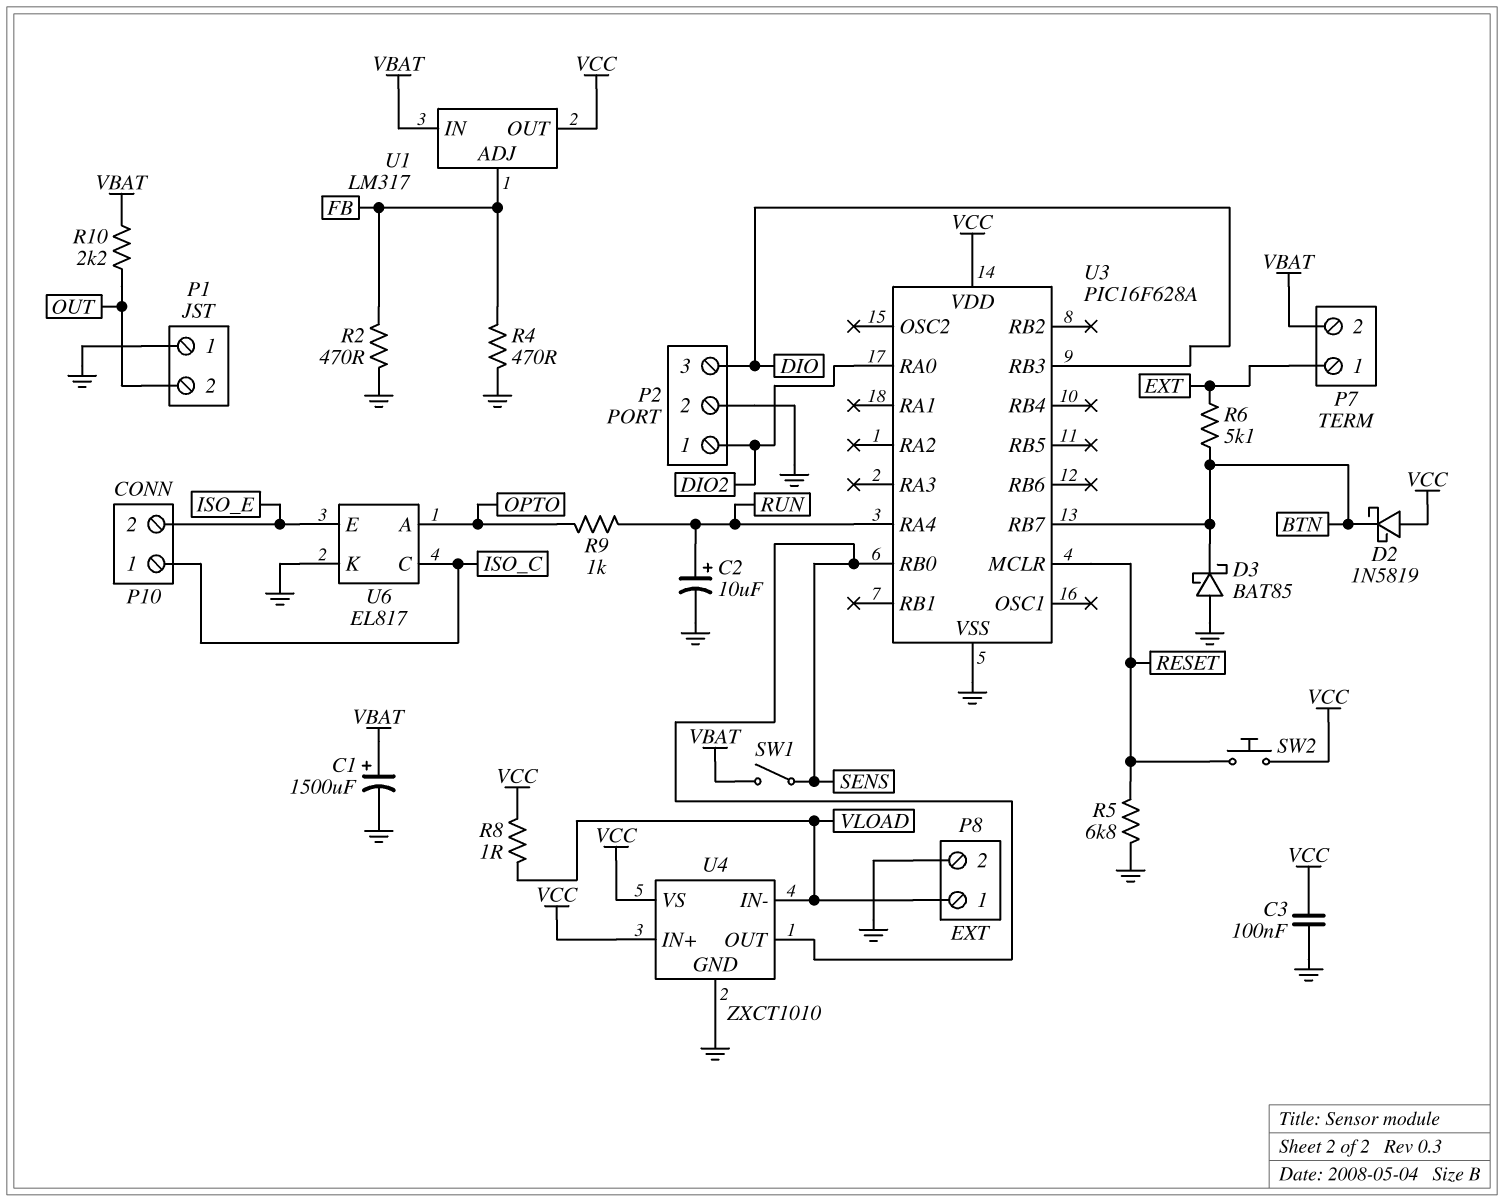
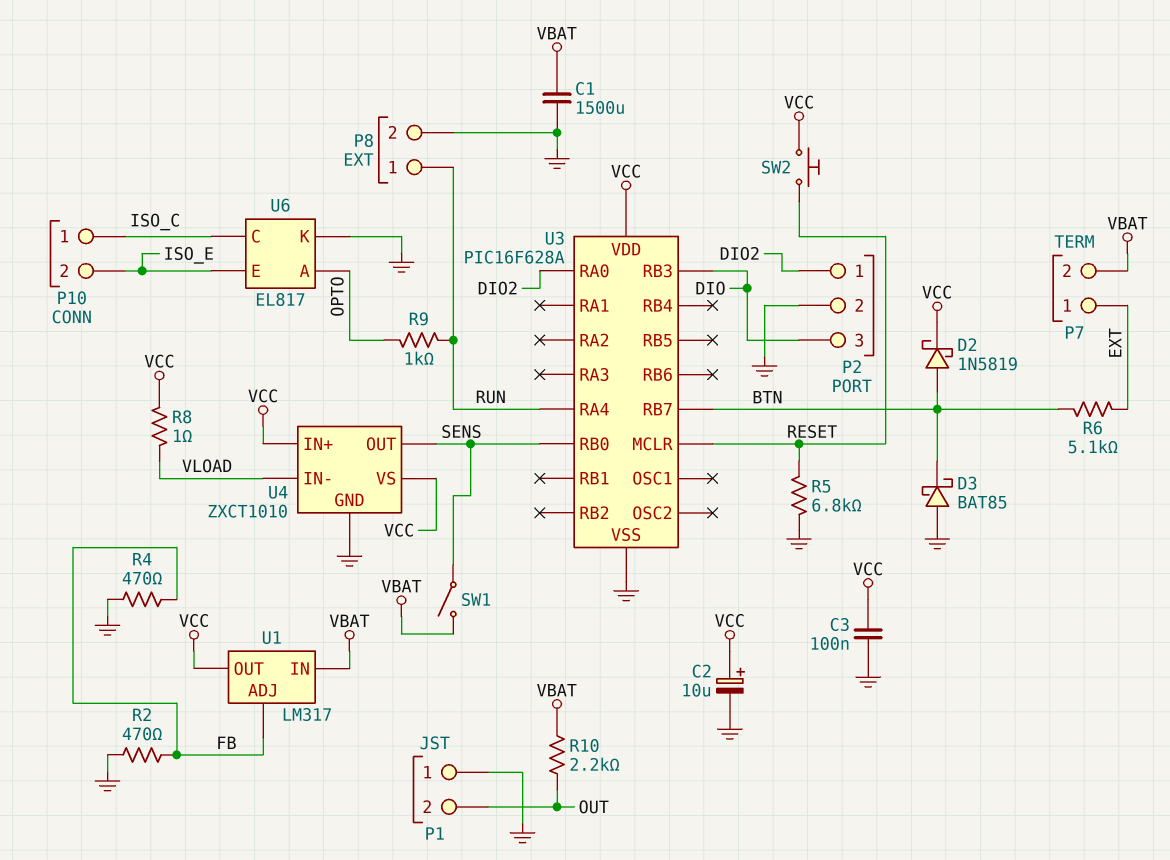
C1: 1500uF (plus VBAT, minus GND) -> 1500uF (GND, VBAT)
C2: 10uF (plus RUN, minus GND) -> 10uF (plus VCC, minus GND)
D2: schottky 1N5819 (A VCC, K BTN) -> schottky 1N5819 (A BTN, K VCC)
P8 pin 1: VLOAD -> RUN

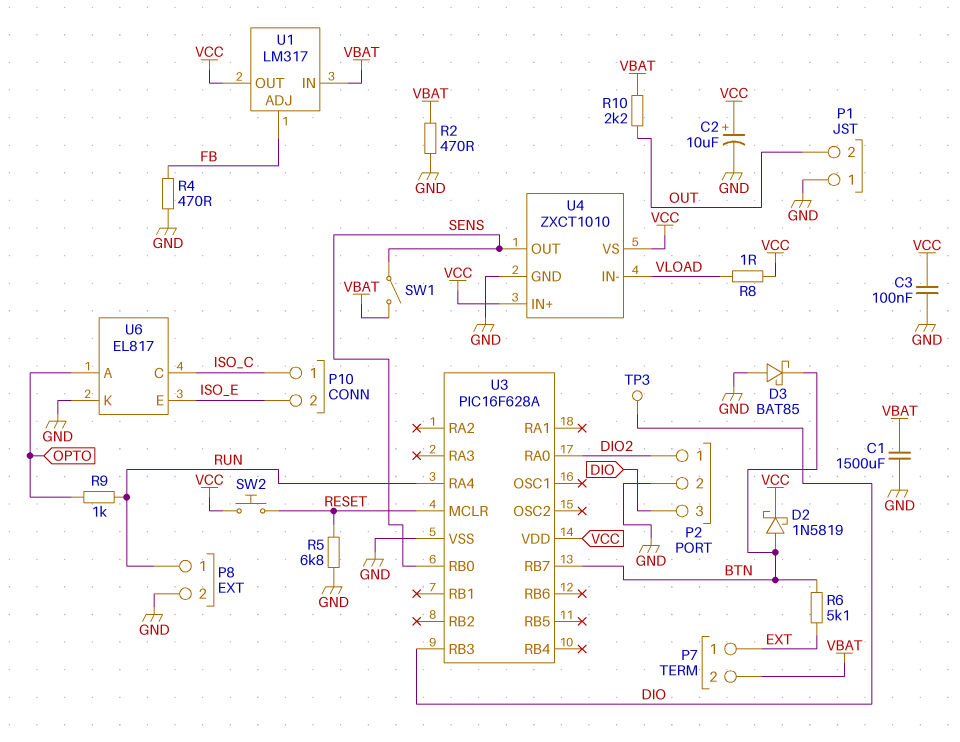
R2: 470 (FB, GND) -> 470 (GND, VBAT)
TP3: none -> test point (DIO)

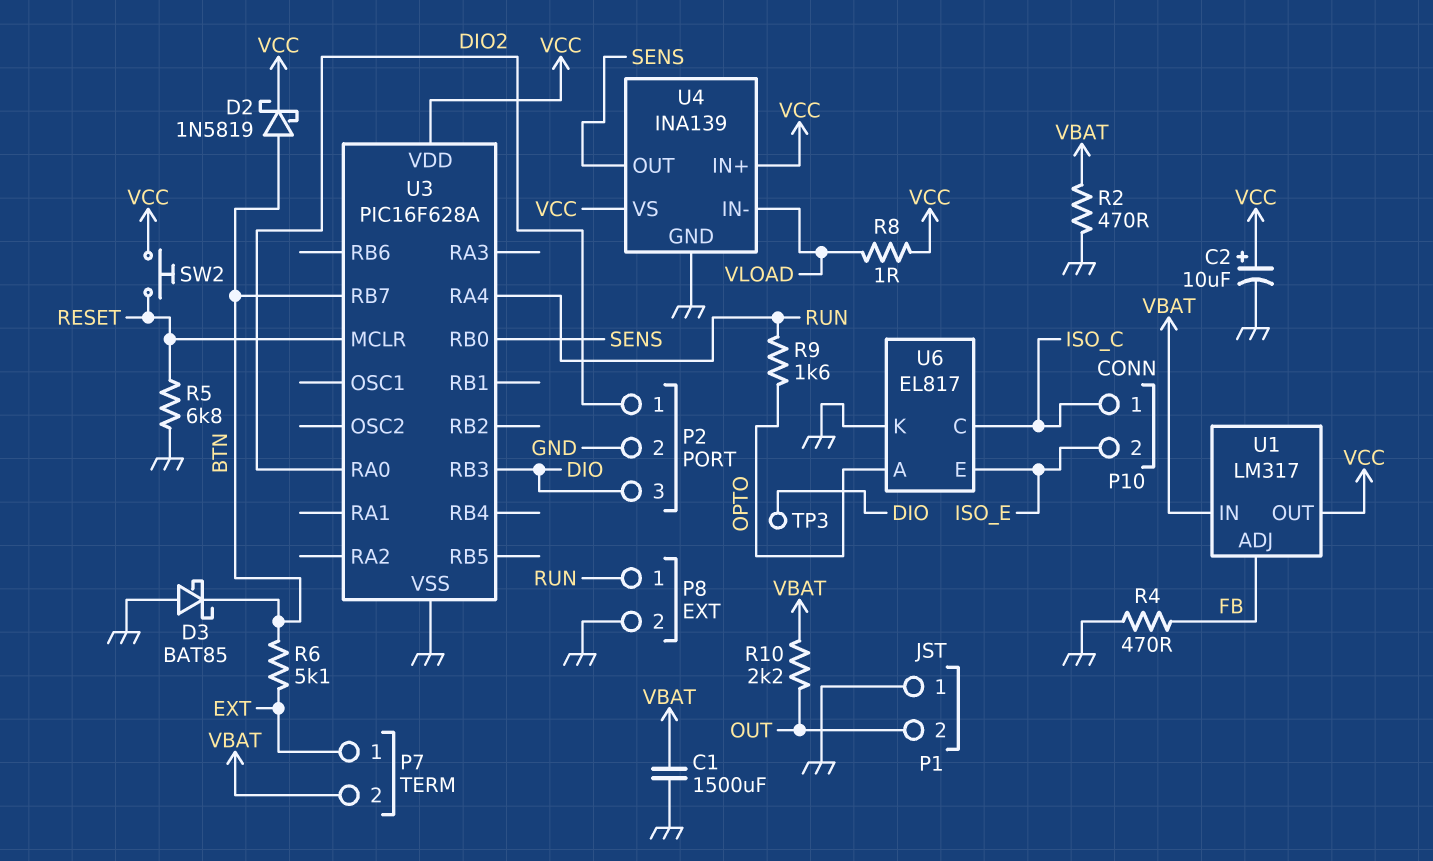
C3: 100nF (GND, VCC) -> none
R9: 1k (OPTO, RUN) -> 1.6k (OPTO, RUN)
SW1: switch (SENS, VBAT) -> none
U4: ZXCT1010 -> INA139

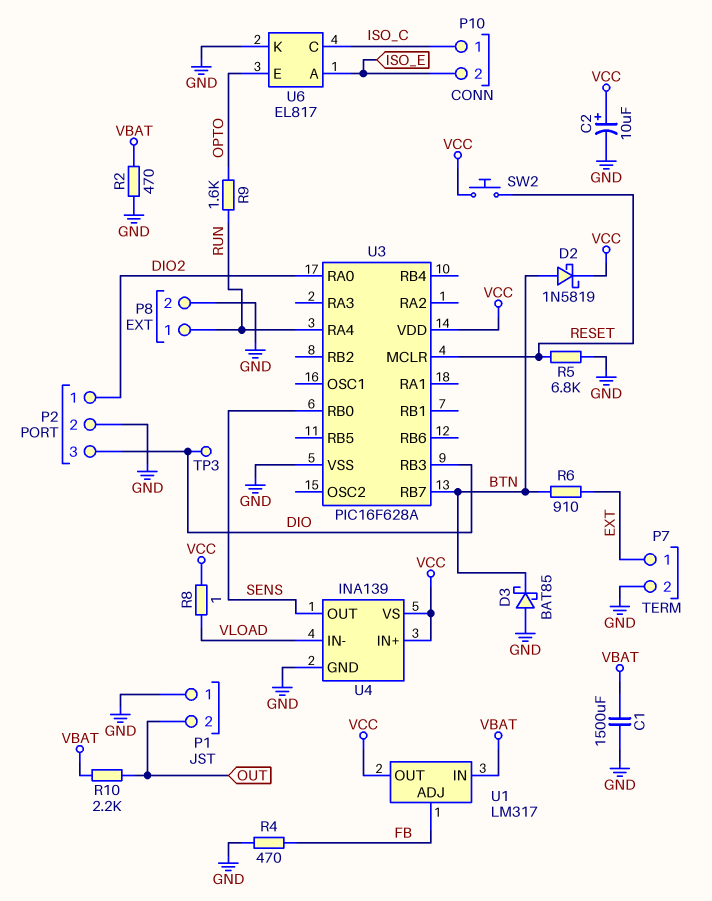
P7 pin 2: VBAT -> GND
R6: 5.1k (BTN, EXT) -> 910 (BTN, EXT)
U6 pin A: OPTO -> ISO_E
U6 pin E: ISO_E -> OPTO

